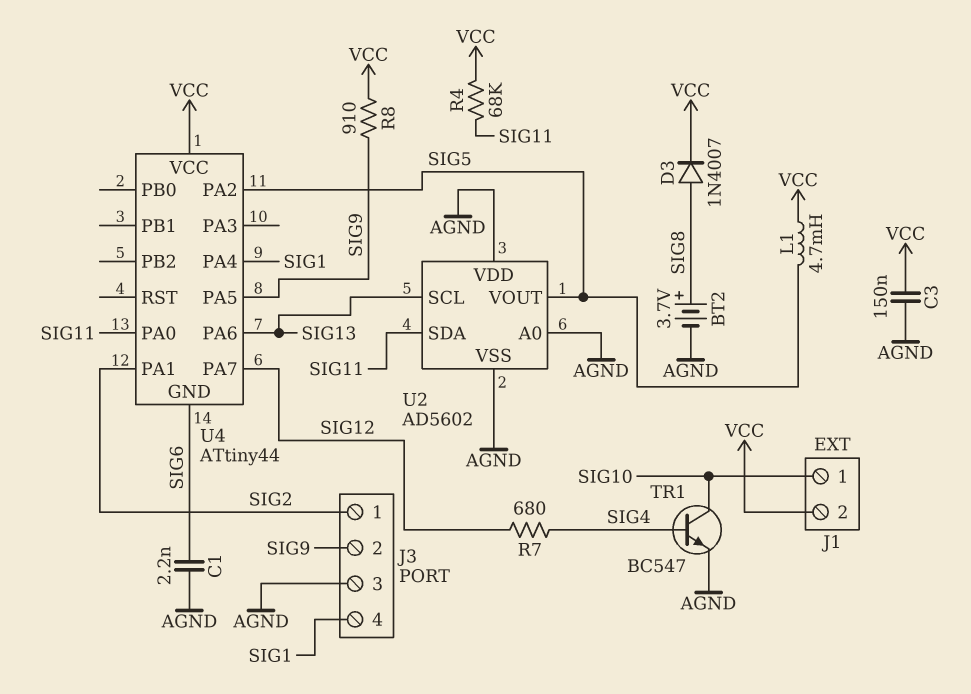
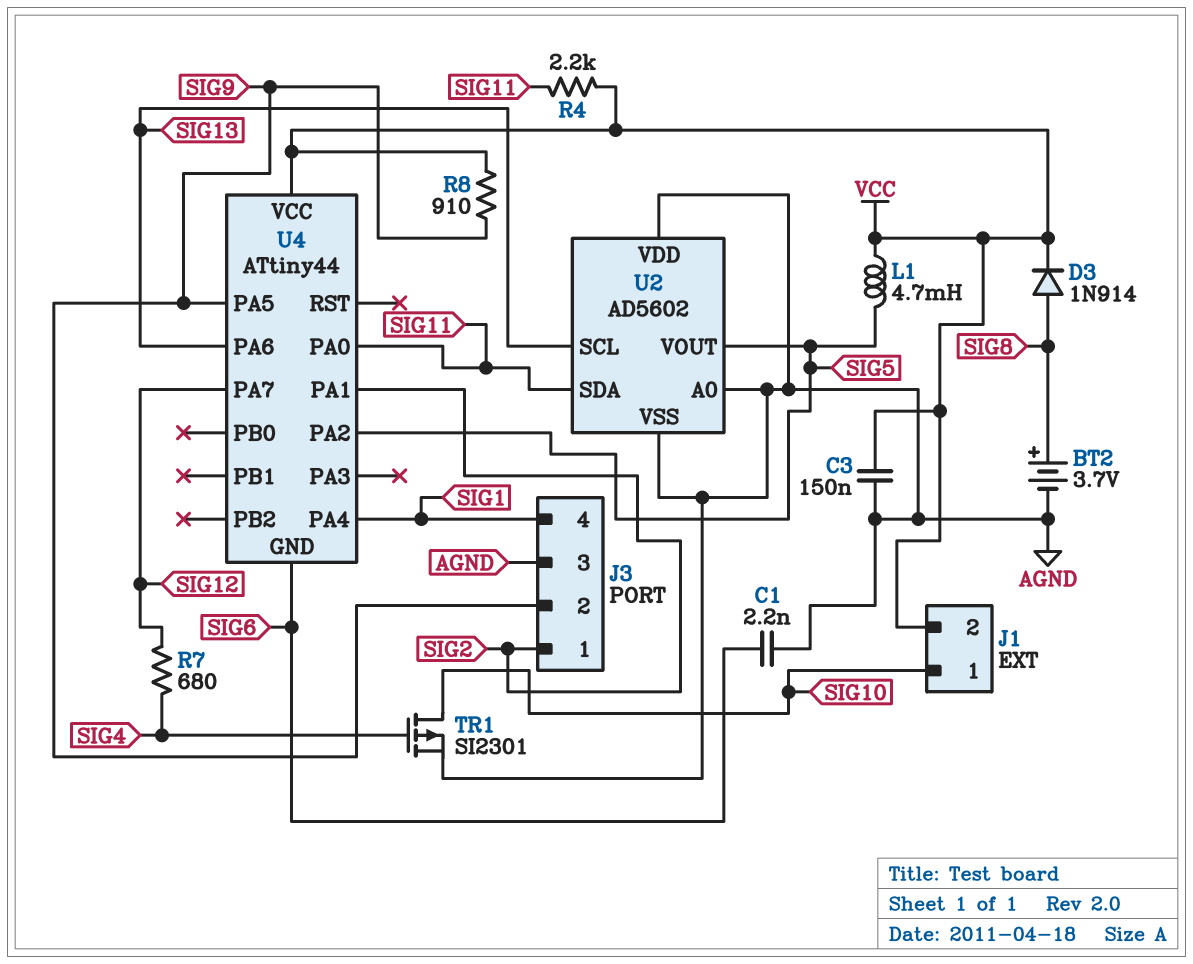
D3: diode 1N4007 (A SIG8, K VCC) -> diode 1N914 (A SIG8, K VCC)
R4: 68k (SIG11, VCC) -> 2.2k (SIG11, VCC)
TR1: NPN BC547 (B SIG4, C SIG10, E AGND) -> PMOS SI2301 (G SIG4, D SIG10, S AGND)

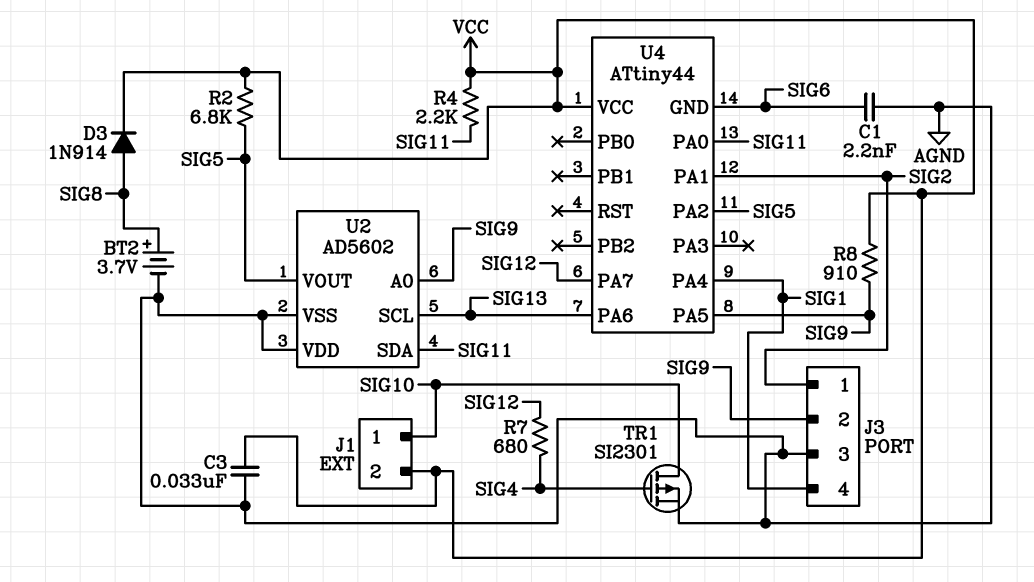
C3: 150nF (AGND, VCC) -> 33nF (AGND, VCC)
L1: 4.7mH (SIG5, VCC) -> none
R2: none -> 6.8k (SIG5, VCC)
U2 pin A0: AGND -> SIG9

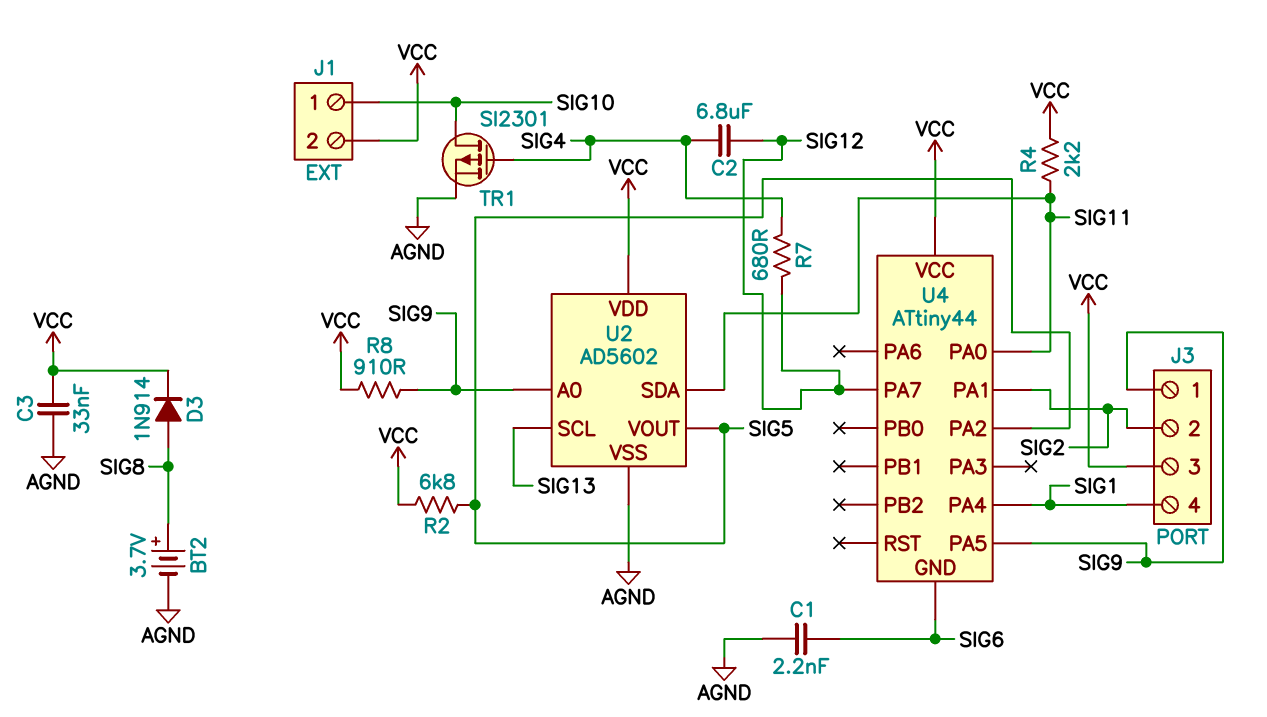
C2: none -> 6.8uF (SIG4, SIG12)
J3 pin 1: SIG2 -> SIG9
J3 pin 2: SIG9 -> SIG2
J3 pin 3: AGND -> VCC
U2 pin VDD: AGND -> VCC
U4 pin PA6: SIG13 -> none

